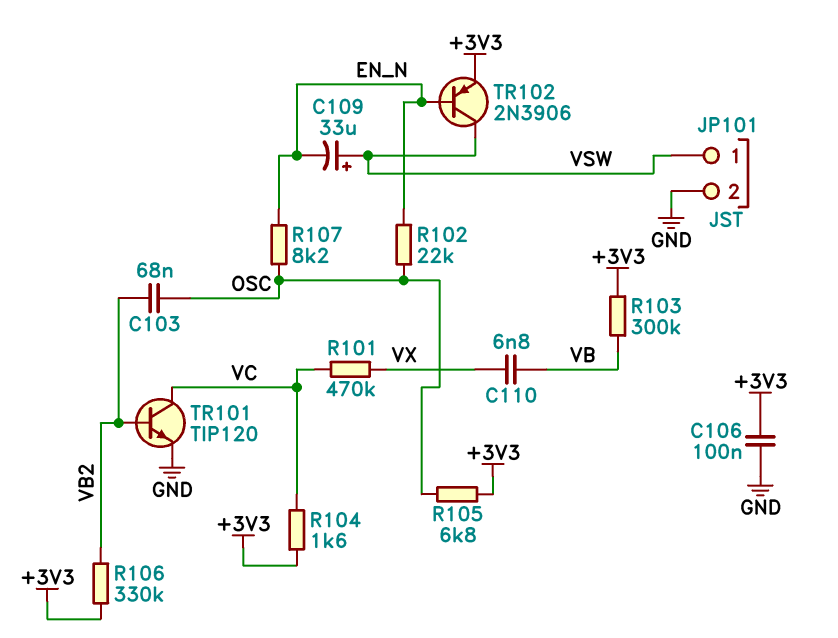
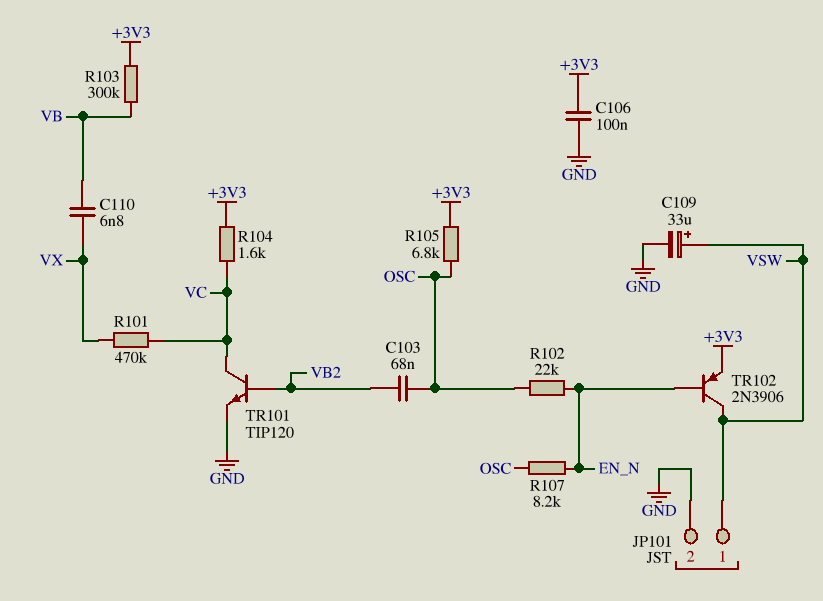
C109: 33uF (plus VSW, minus EN_N) -> 33uF (plus VSW, minus GND)
R106: 330k (+3V3, VB2) -> none

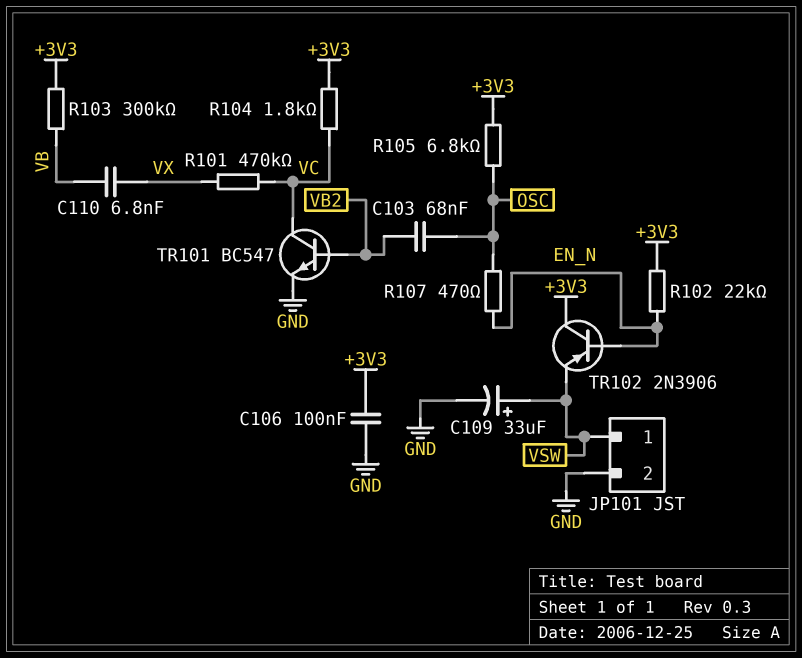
R102: 22k (EN_N, OSC) -> 22k (+3V3, EN_N)
R104: 1.6k (+3V3, VC) -> 1.8k (+3V3, VC)
R107: 8.2k (EN_N, OSC) -> 470 (EN_N, OSC)
TR101: NPN TIP120 (B VB2, C VC, E GND) -> NPN BC547 (B VB2, C VC, E GND)
TR102: PNP 2N3906 (B EN_N, C VSW, E +3V3) -> PNP 2N3906 (B EN_N, C +3V3, E VSW)

